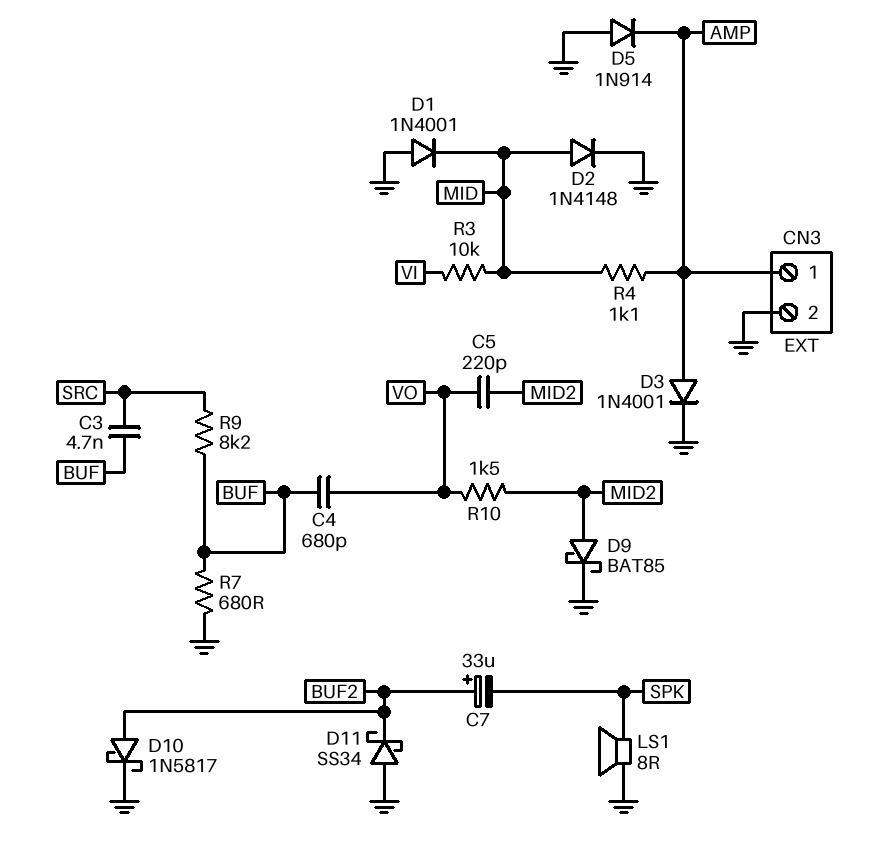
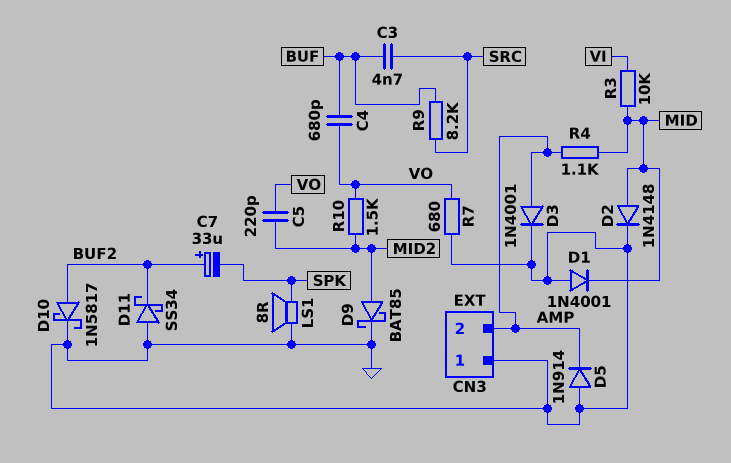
CN3 pin 1: AMP -> GND
CN3 pin 2: GND -> AMP
R7: 680 (BUF, GND) -> 680 (GND, VO)

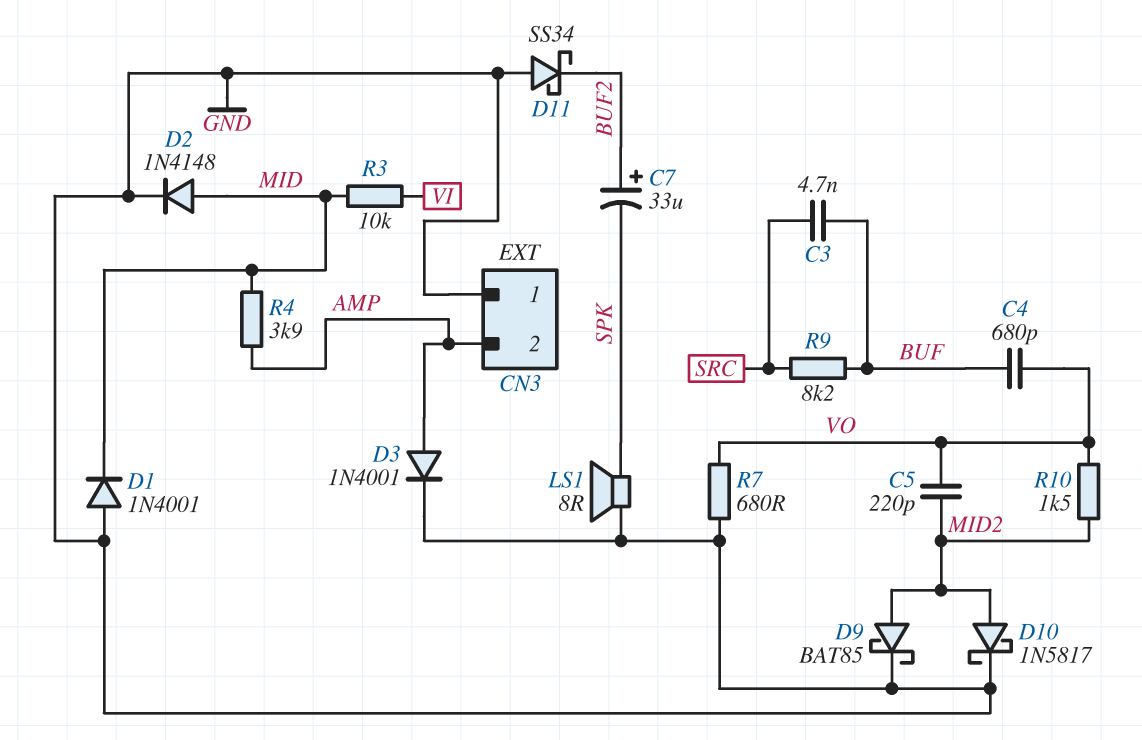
D5: diode 1N914 (A GND, K AMP) -> none
D10: schottky 1N5817 (A BUF2, K GND) -> schottky 1N5817 (A MID2, K GND)
R4: 1.1k (AMP, MID) -> 3.9k (AMP, MID)

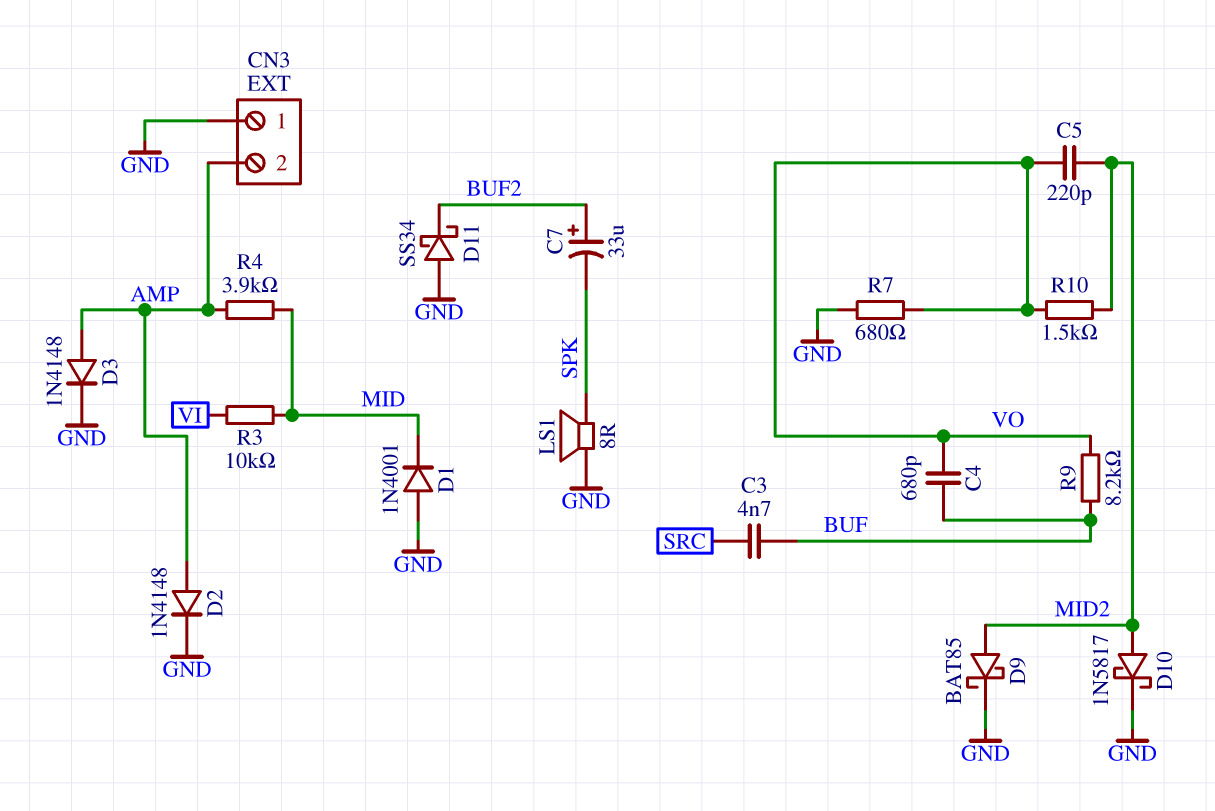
D2: diode 1N4148 (A MID, K GND) -> diode 1N4148 (A AMP, K GND)
D3: diode 1N4001 (A AMP, K GND) -> diode 1N4148 (A AMP, K GND)
R9: 8.2k (BUF, SRC) -> 8.2k (BUF, VO)

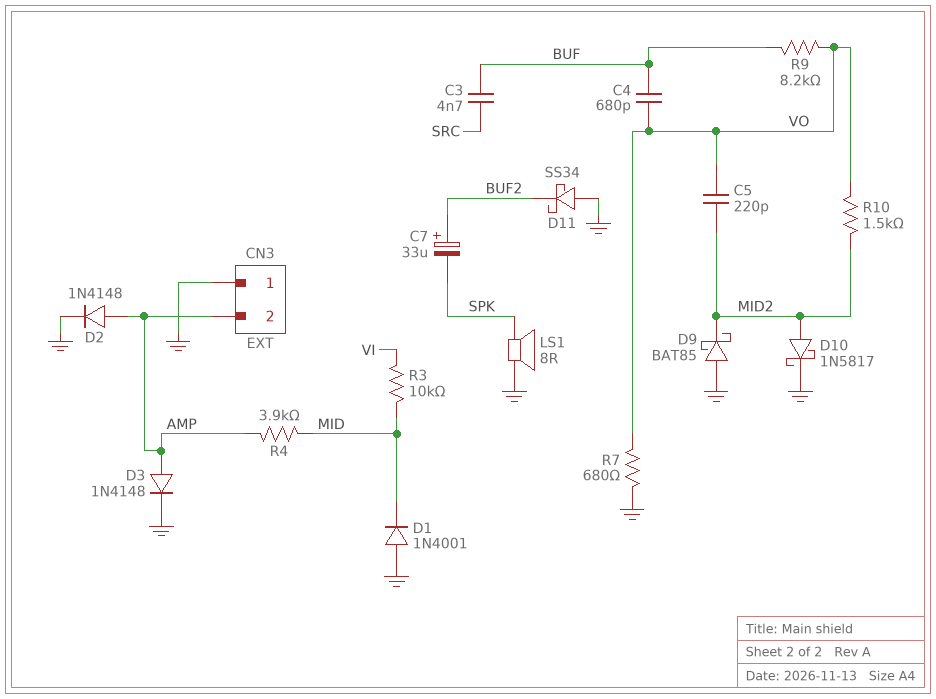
D9: schottky BAT85 (A MID2, K GND) -> schottky BAT85 (A GND, K MID2)

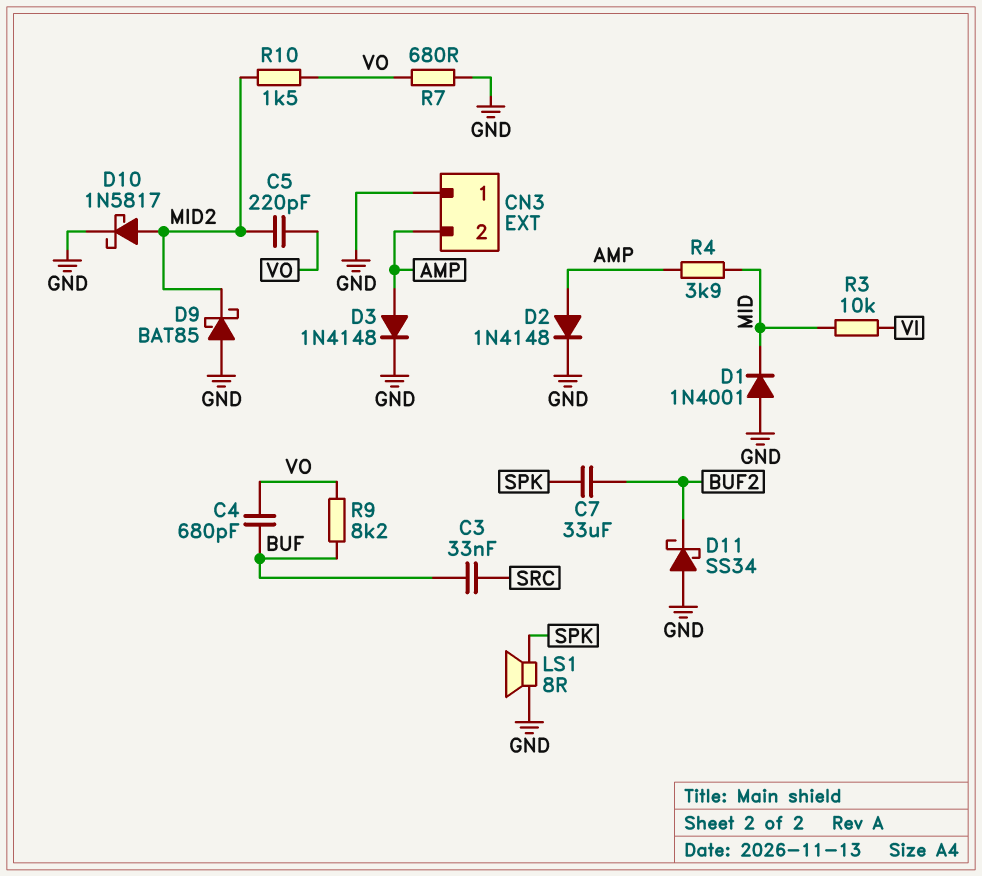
C3: 4.7nF (BUF, SRC) -> 33nF (BUF, SRC)
C7: 33uF (plus BUF2, minus SPK) -> 33uF (BUF2, SPK)

